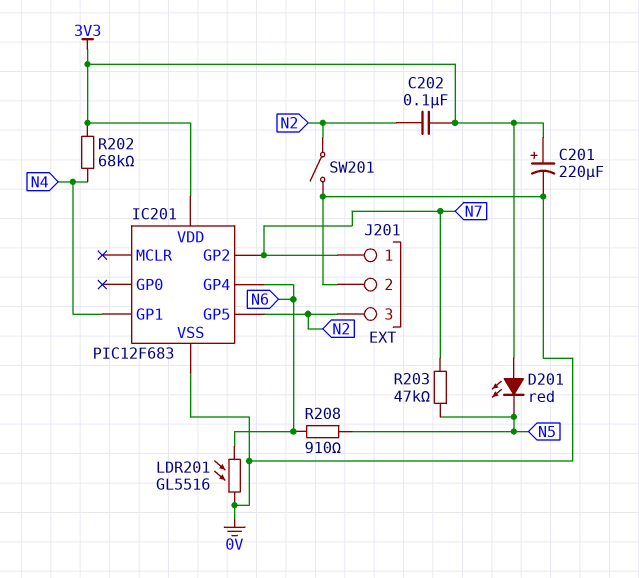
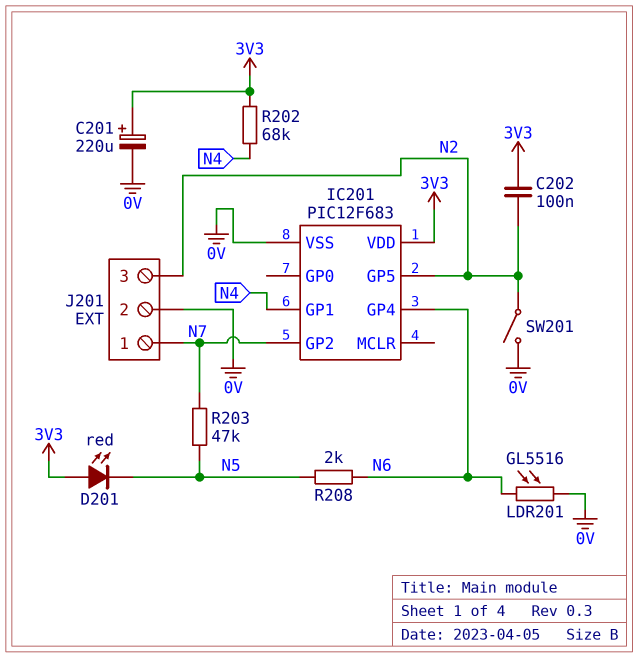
R208: 910 (N5, N6) -> 2k (N5, N6)

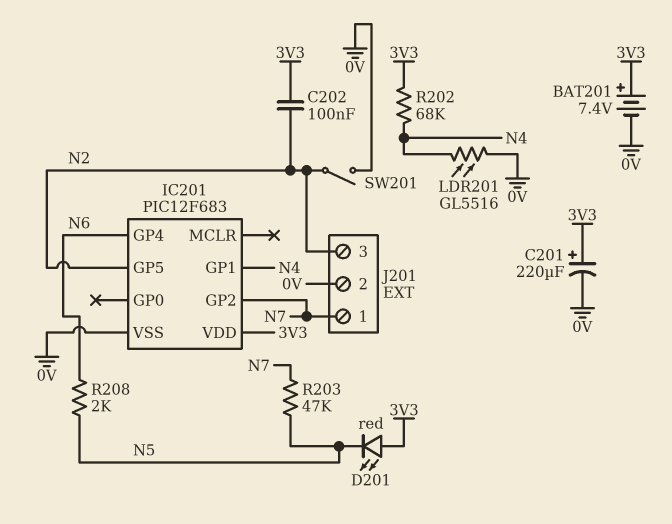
BAT201: none -> 7.4V (plus 3V3, minus 0V)
LDR201: GL5516 (0V, N6) -> GL5516 (0V, N4)

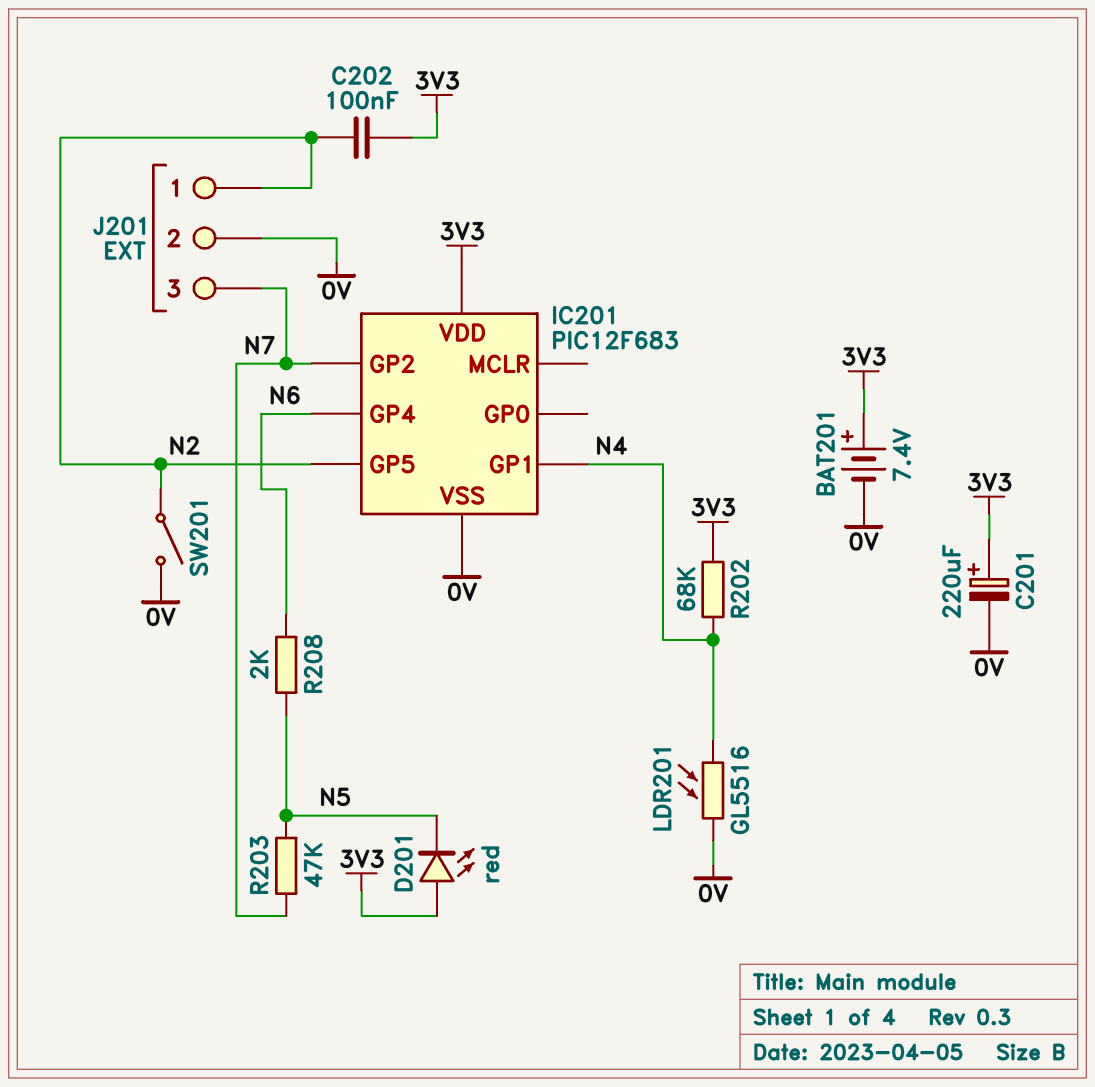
J201 pin 1: N7 -> N2
J201 pin 3: N2 -> N7

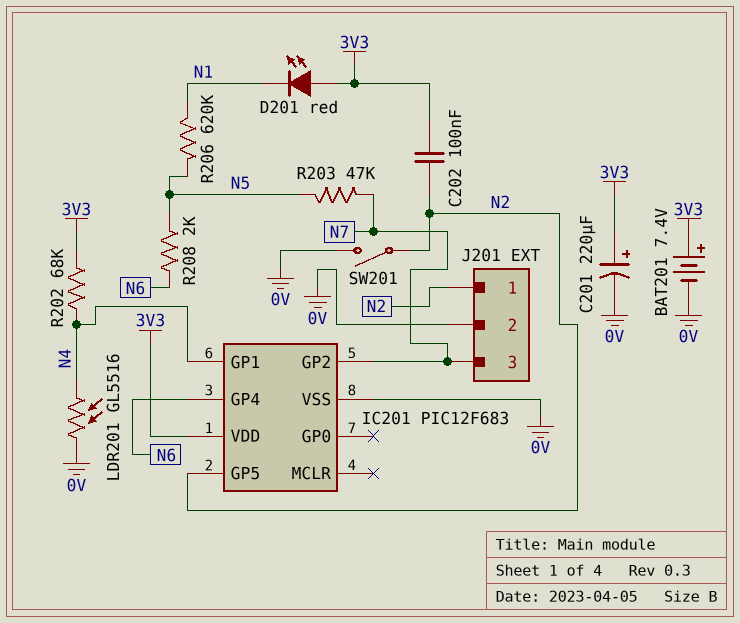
D201: LED red (A 3V3, K N5) -> LED red (A 3V3, K N1)
R206: none -> 620k (N1, N5)

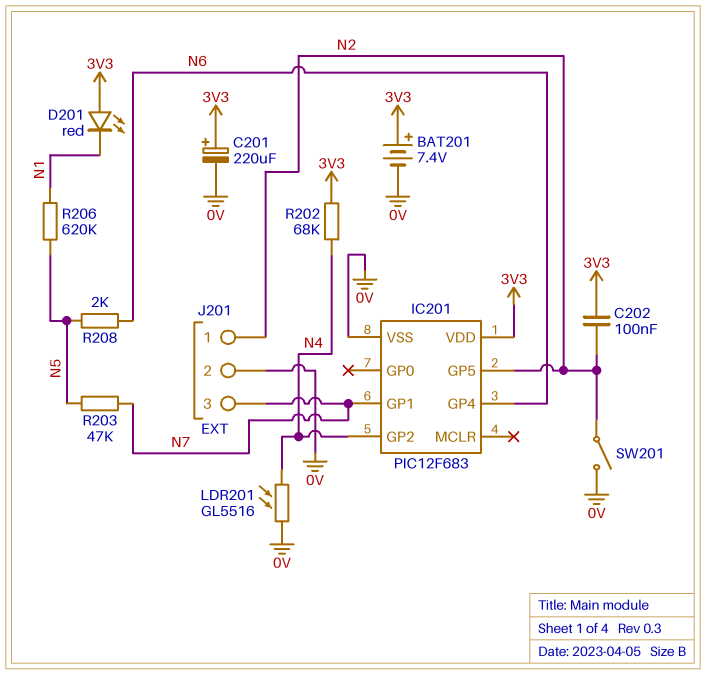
IC201 pin GP1: N4 -> N7
IC201 pin GP2: N7 -> N4

